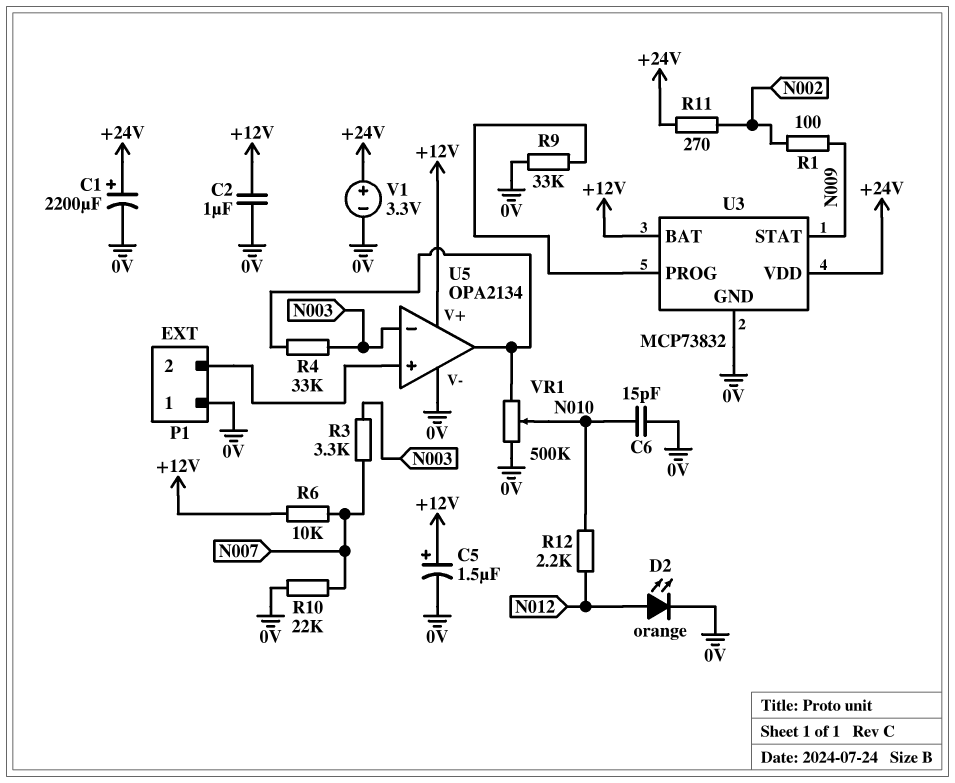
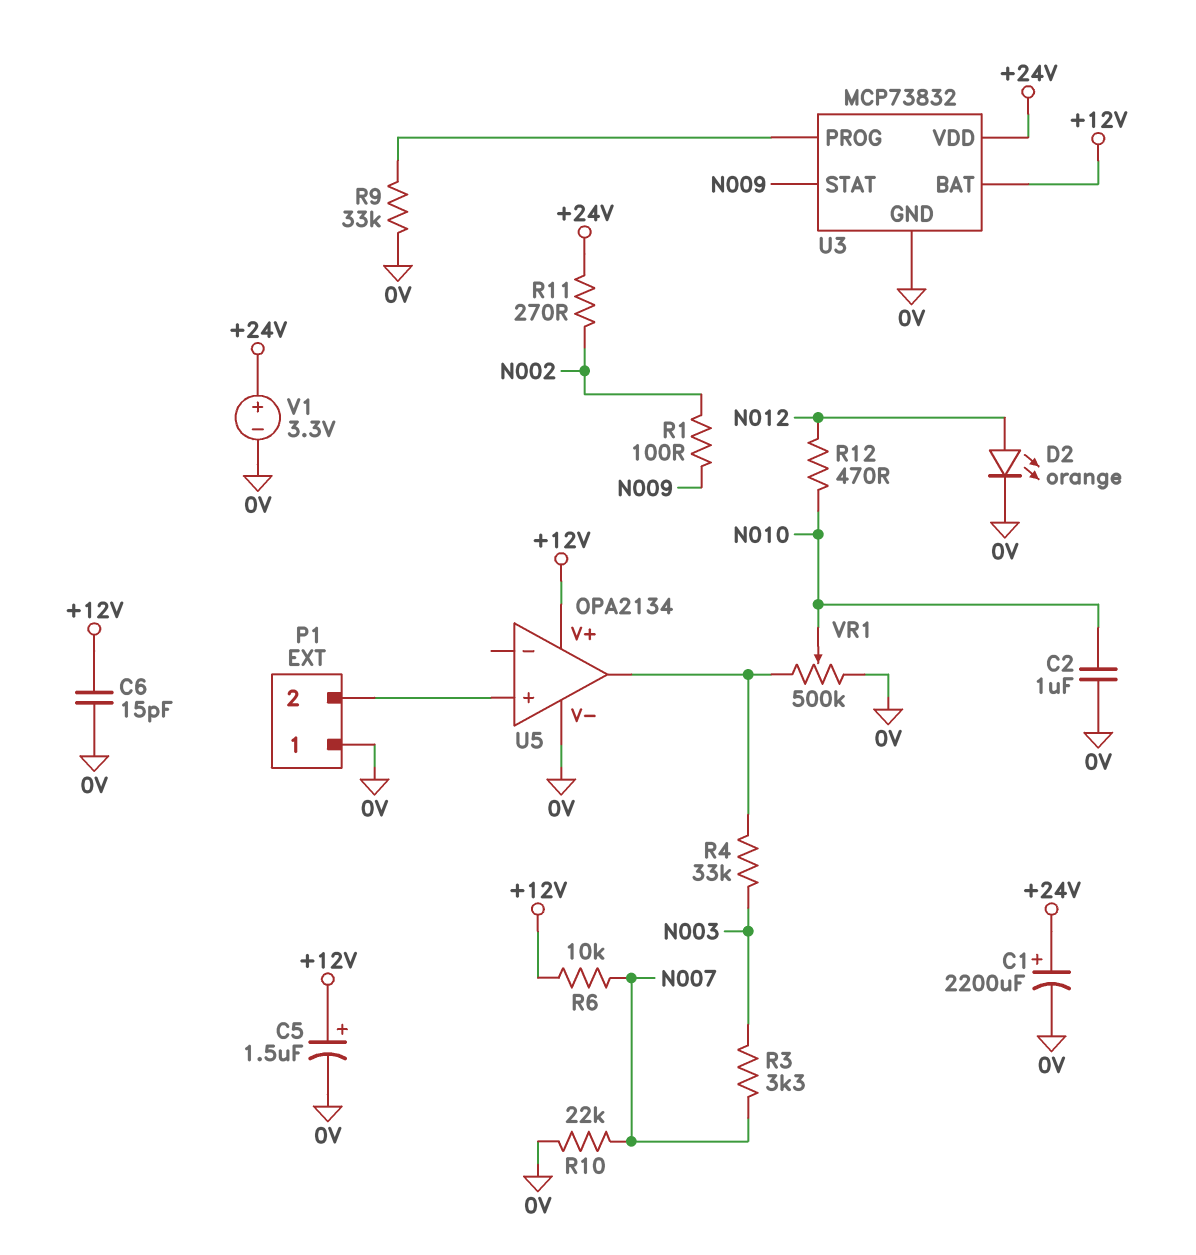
C2: 1uF (+12V, 0V) -> 1uF (0V, N010)
C6: 15pF (0V, N010) -> 15pF (+12V, 0V)
R12: 2.2k (N010, N012) -> 470 (N010, N012)
U5 pin in-: N003 -> none

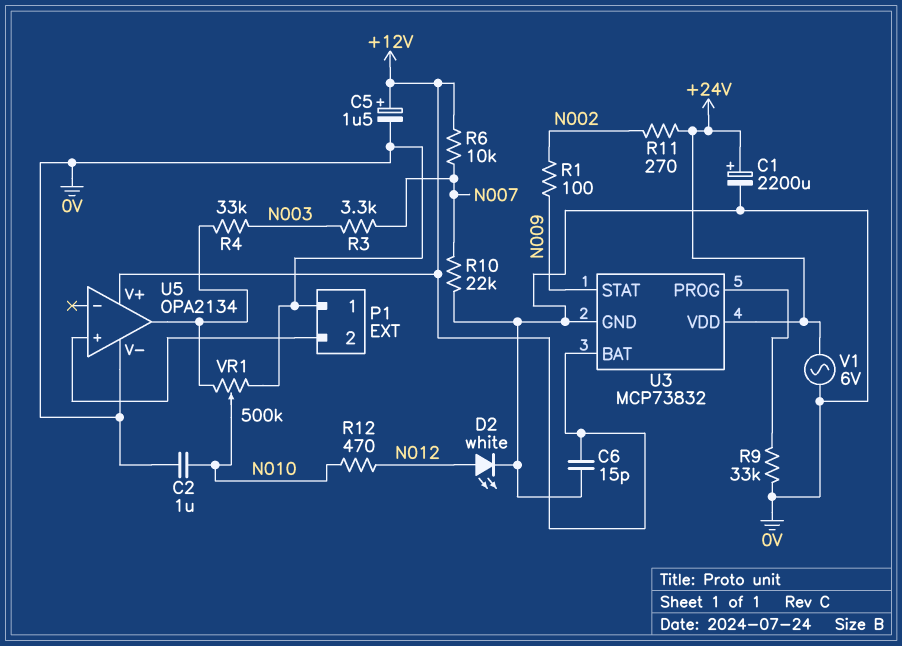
D2: LED orange (A N012, K 0V) -> LED white (A N012, K 0V)
V1: 3.3V (plus +24V, minus 0V) -> AC 6V (+24V, 0V)

